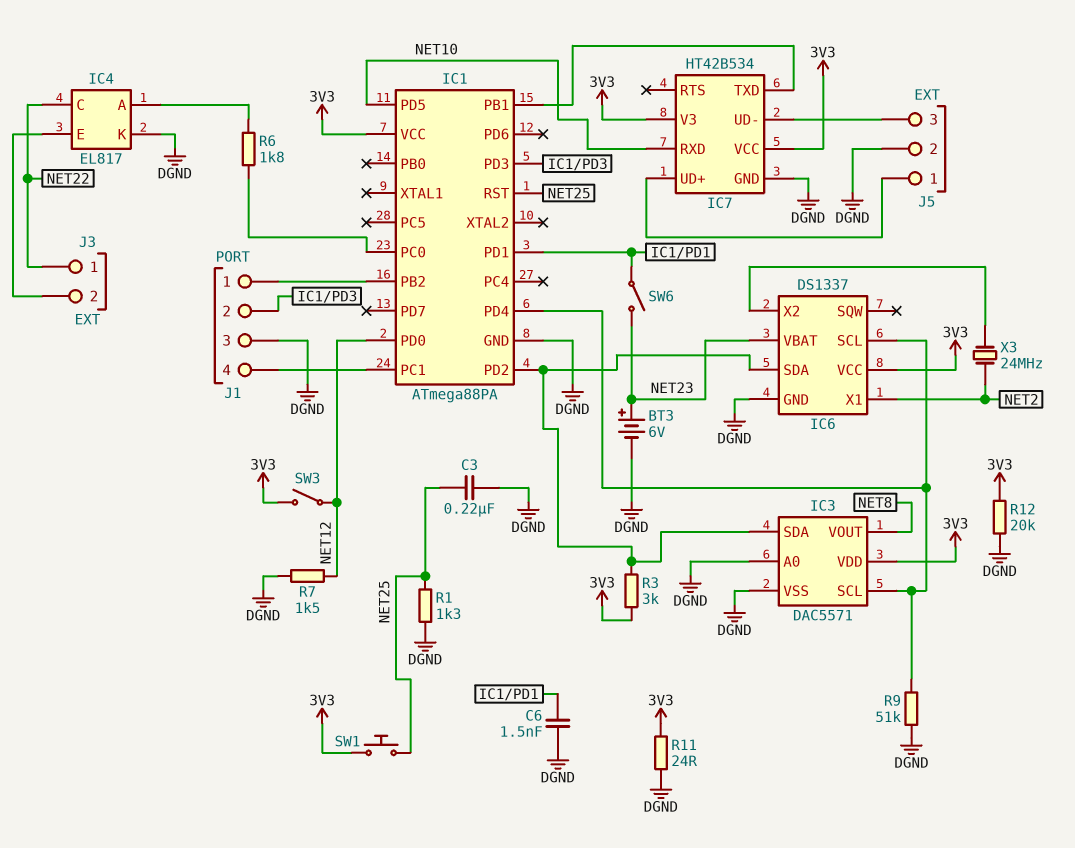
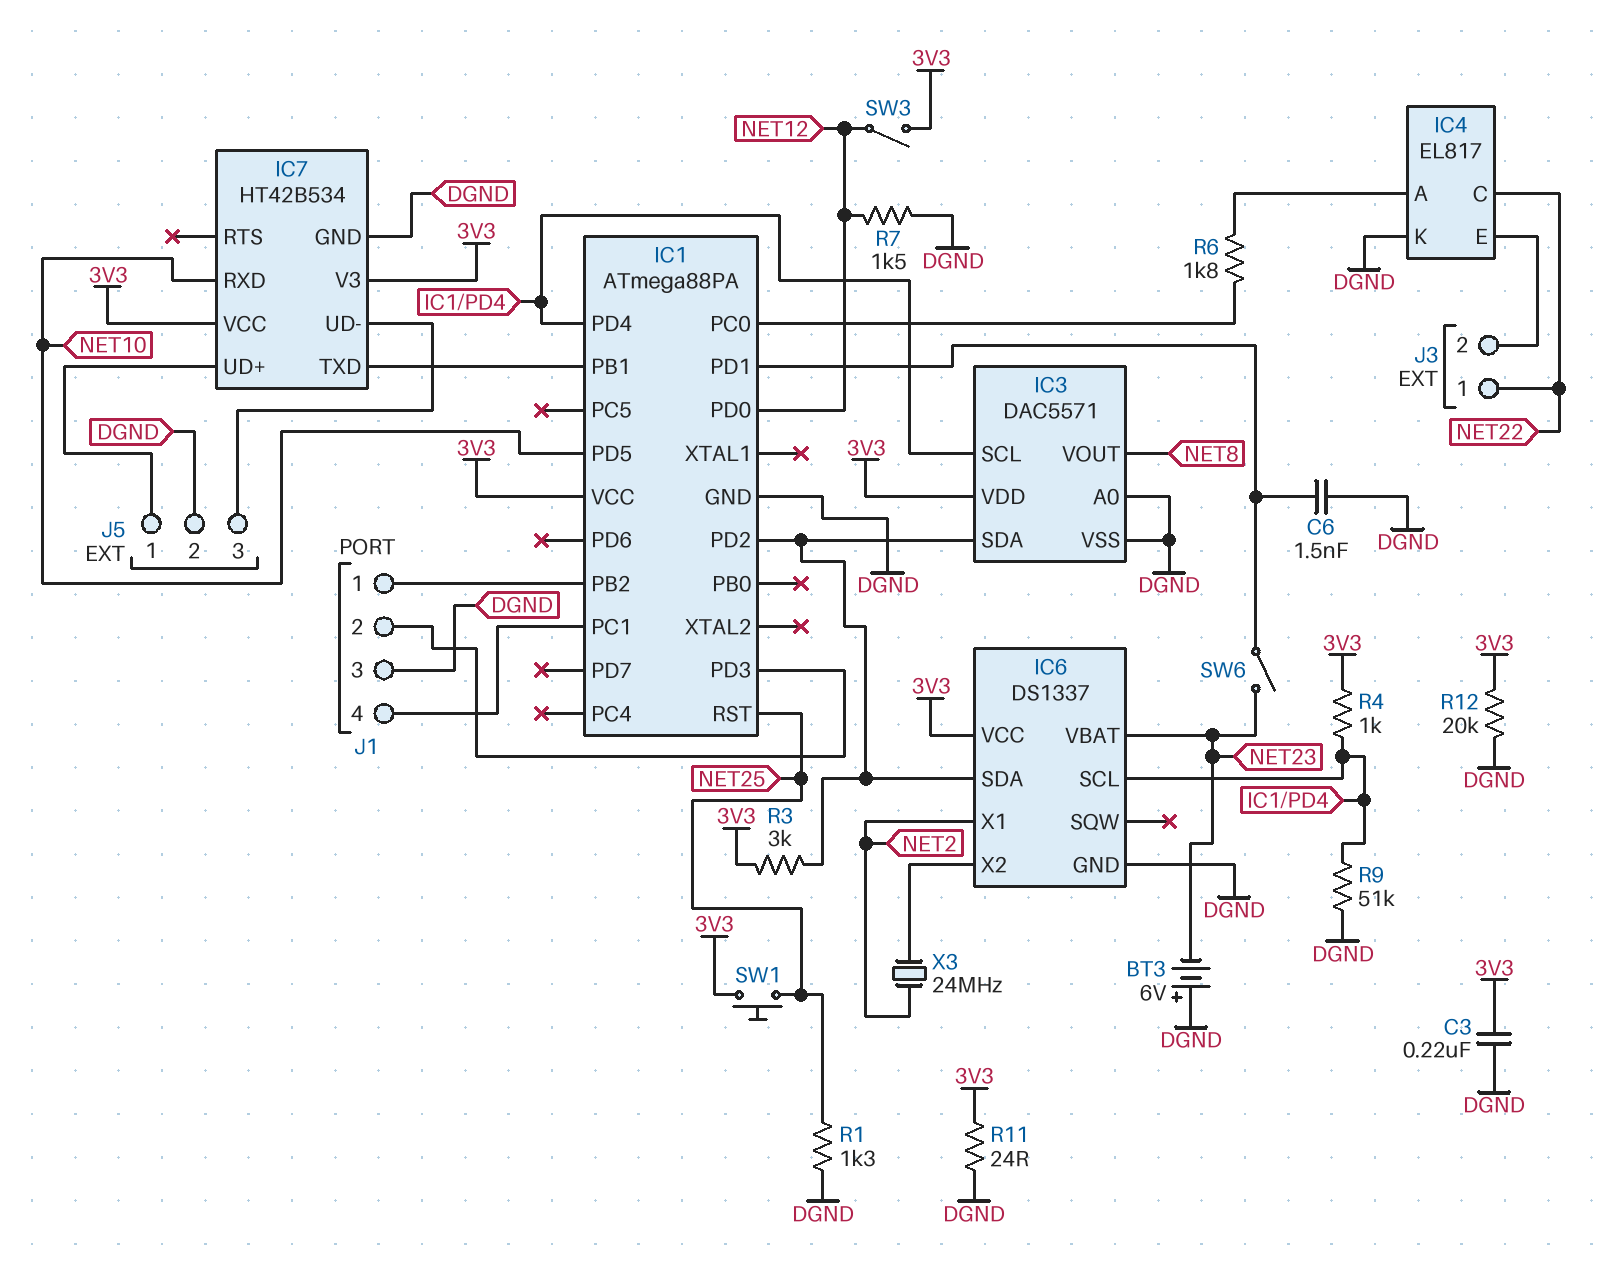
BT3: 6V (plus NET23, minus DGND) -> 6V (plus DGND, minus NET23)
C3: 220nF (DGND, NET25) -> 220nF (3V3, DGND)
R4: none -> 1k (3V3, IC1/PD4)

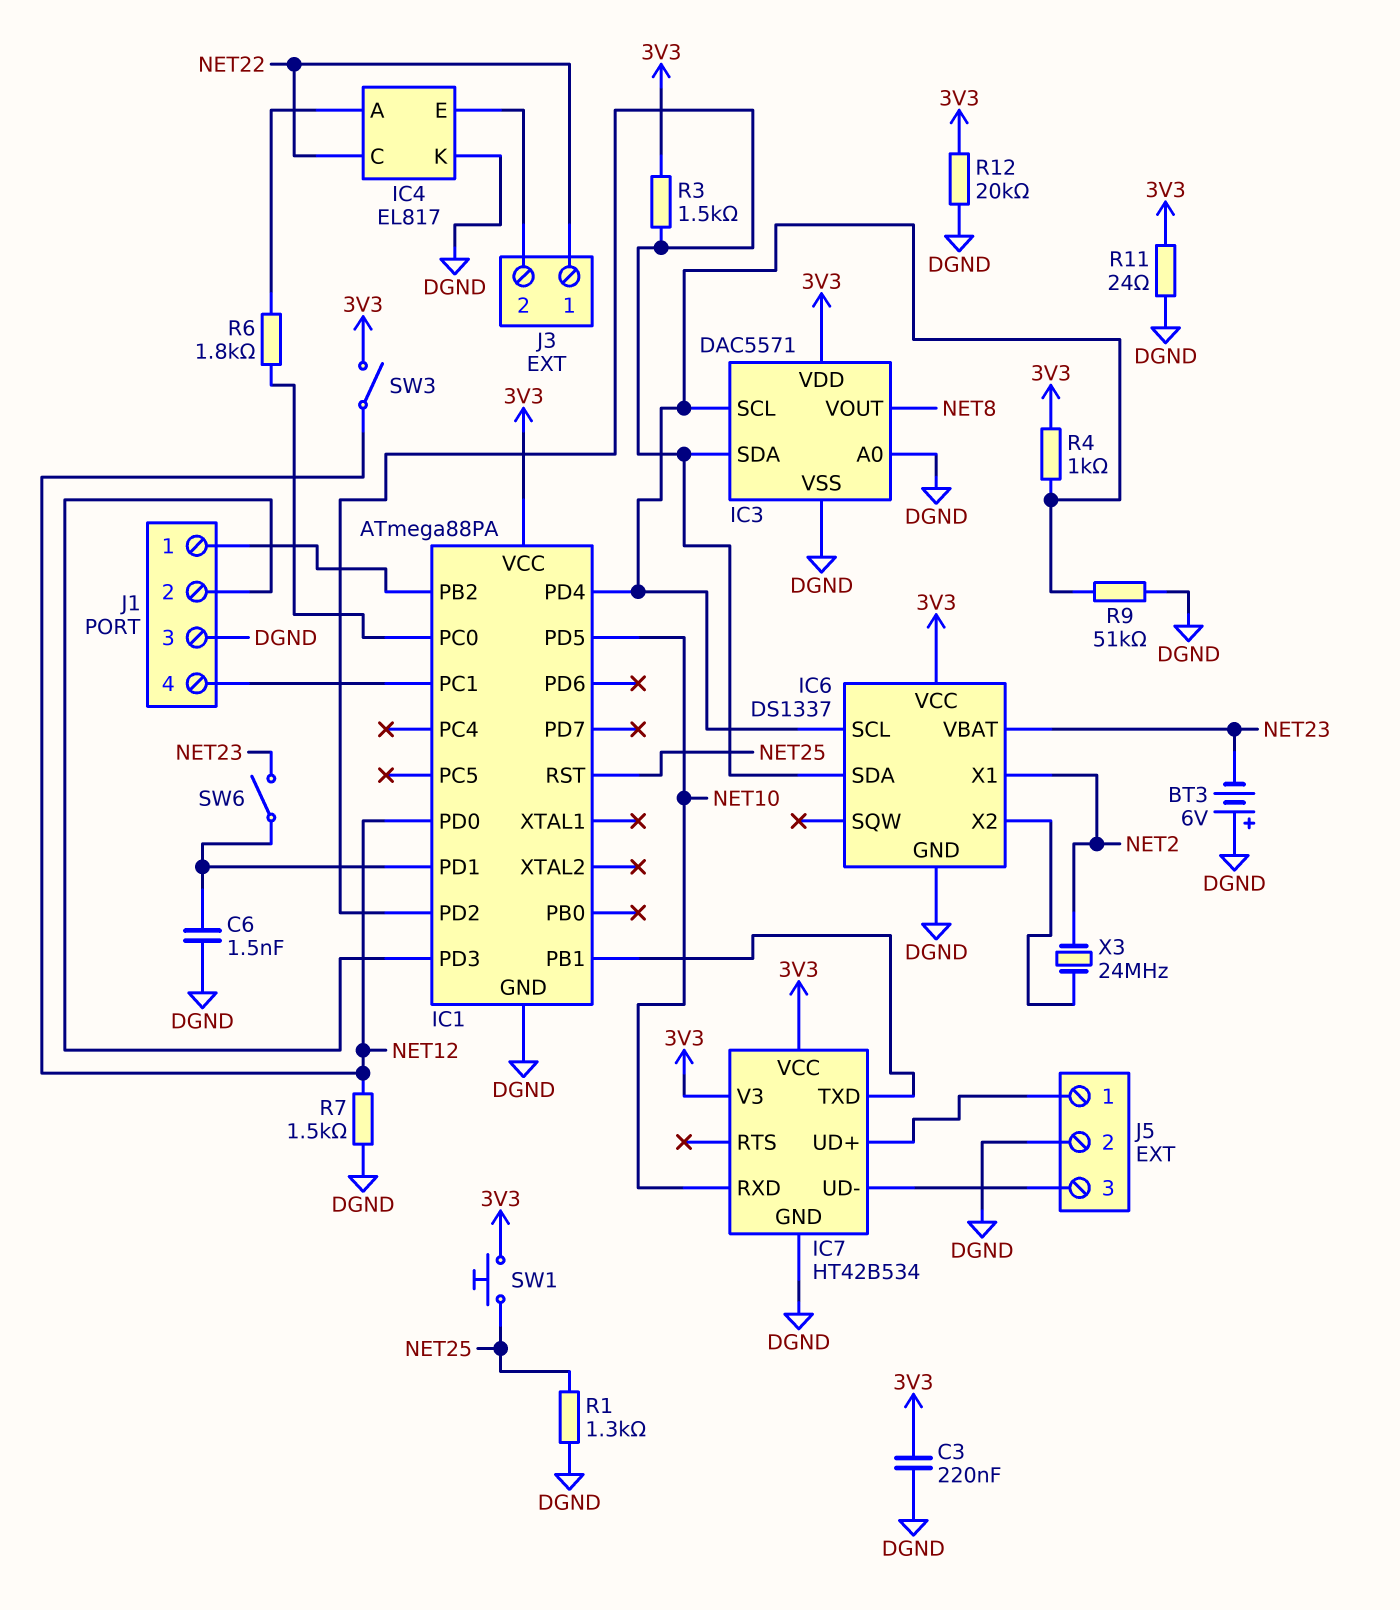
R3: 3k (3V3, IC1/PD2) -> 1.5k (3V3, IC1/PD2)

